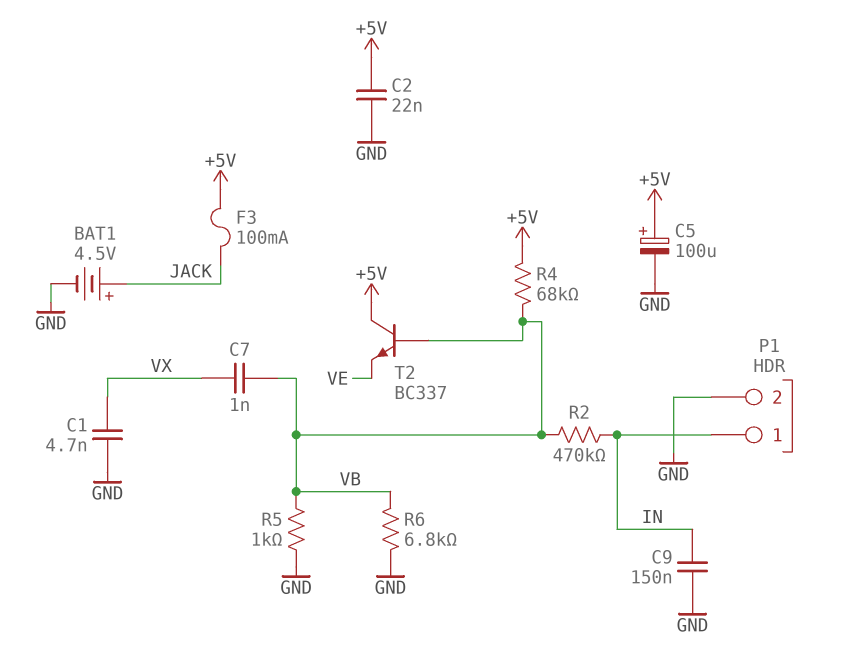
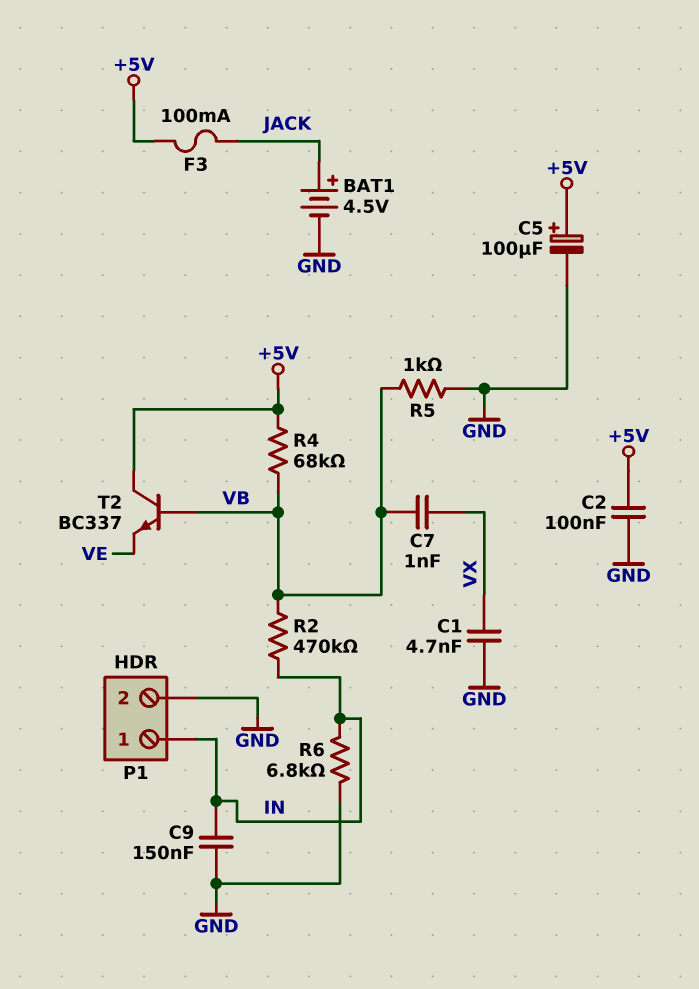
C2: 22nF (+5V, GND) -> 100nF (+5V, GND)
R6: 6.8k (GND, VB) -> 6.8k (GND, IN)

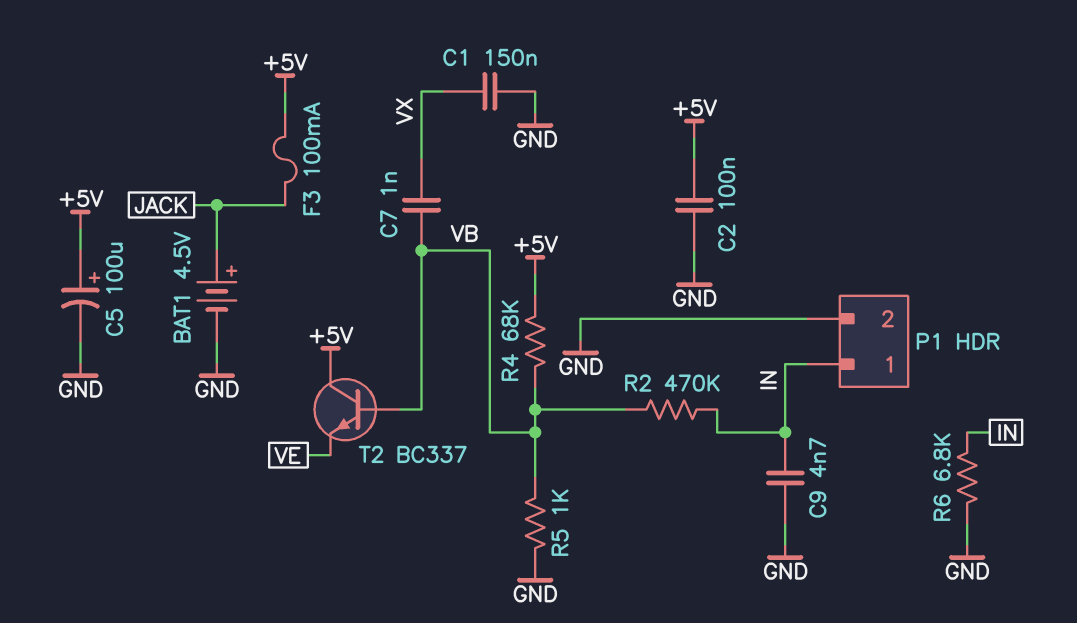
C1: 4.7nF (GND, VX) -> 150nF (GND, VX)
C9: 150nF (GND, IN) -> 4.7nF (GND, IN)

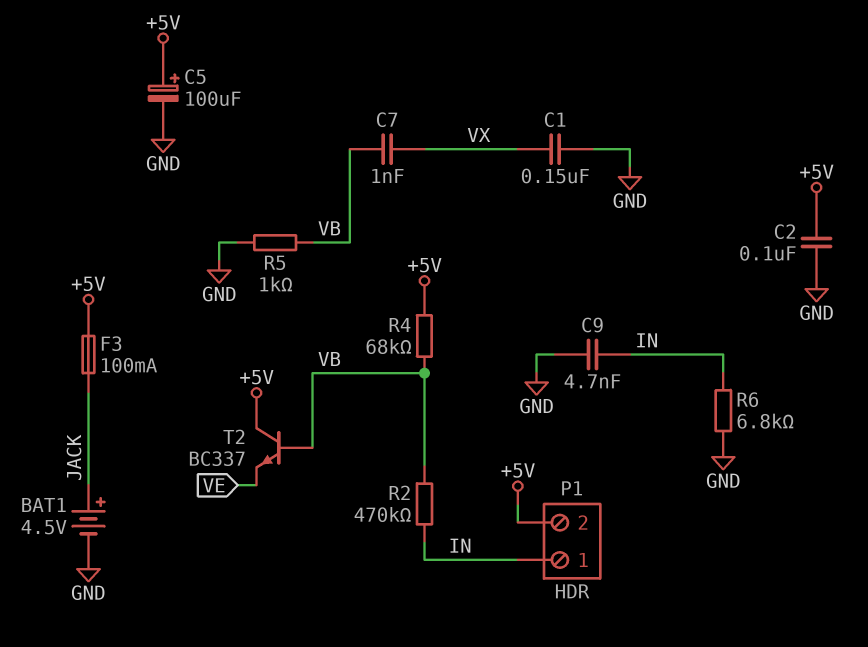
P1 pin 2: GND -> +5V

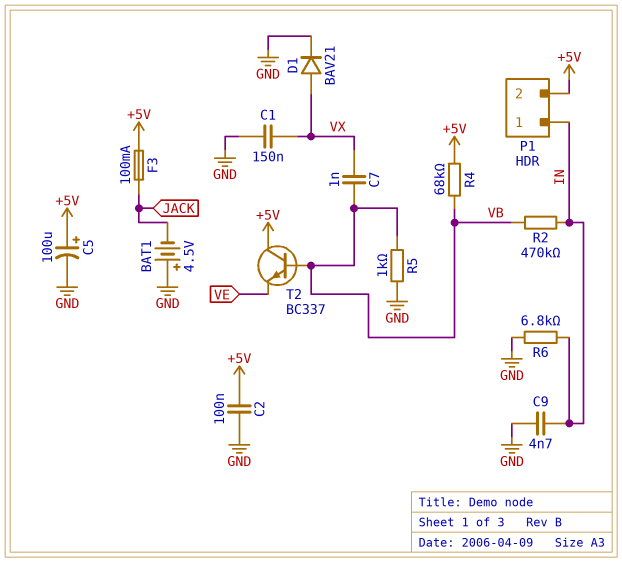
BAT1: 4.5V (plus JACK, minus GND) -> 4.5V (plus GND, minus JACK)
D1: none -> diode BAV21 (A VX, K GND)

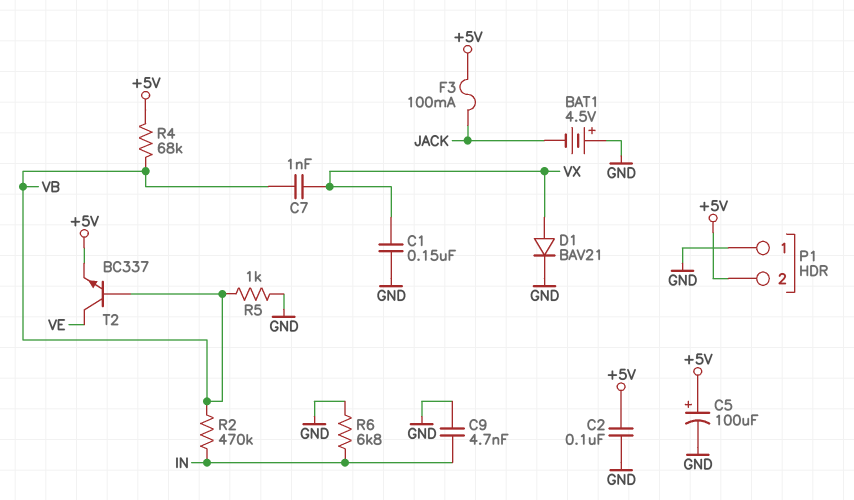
P1 pin 1: IN -> GND
T2: NPN BC337 (B VB, C +5V, E VE) -> NPN BC337 (B VB, C VE, E +5V)

